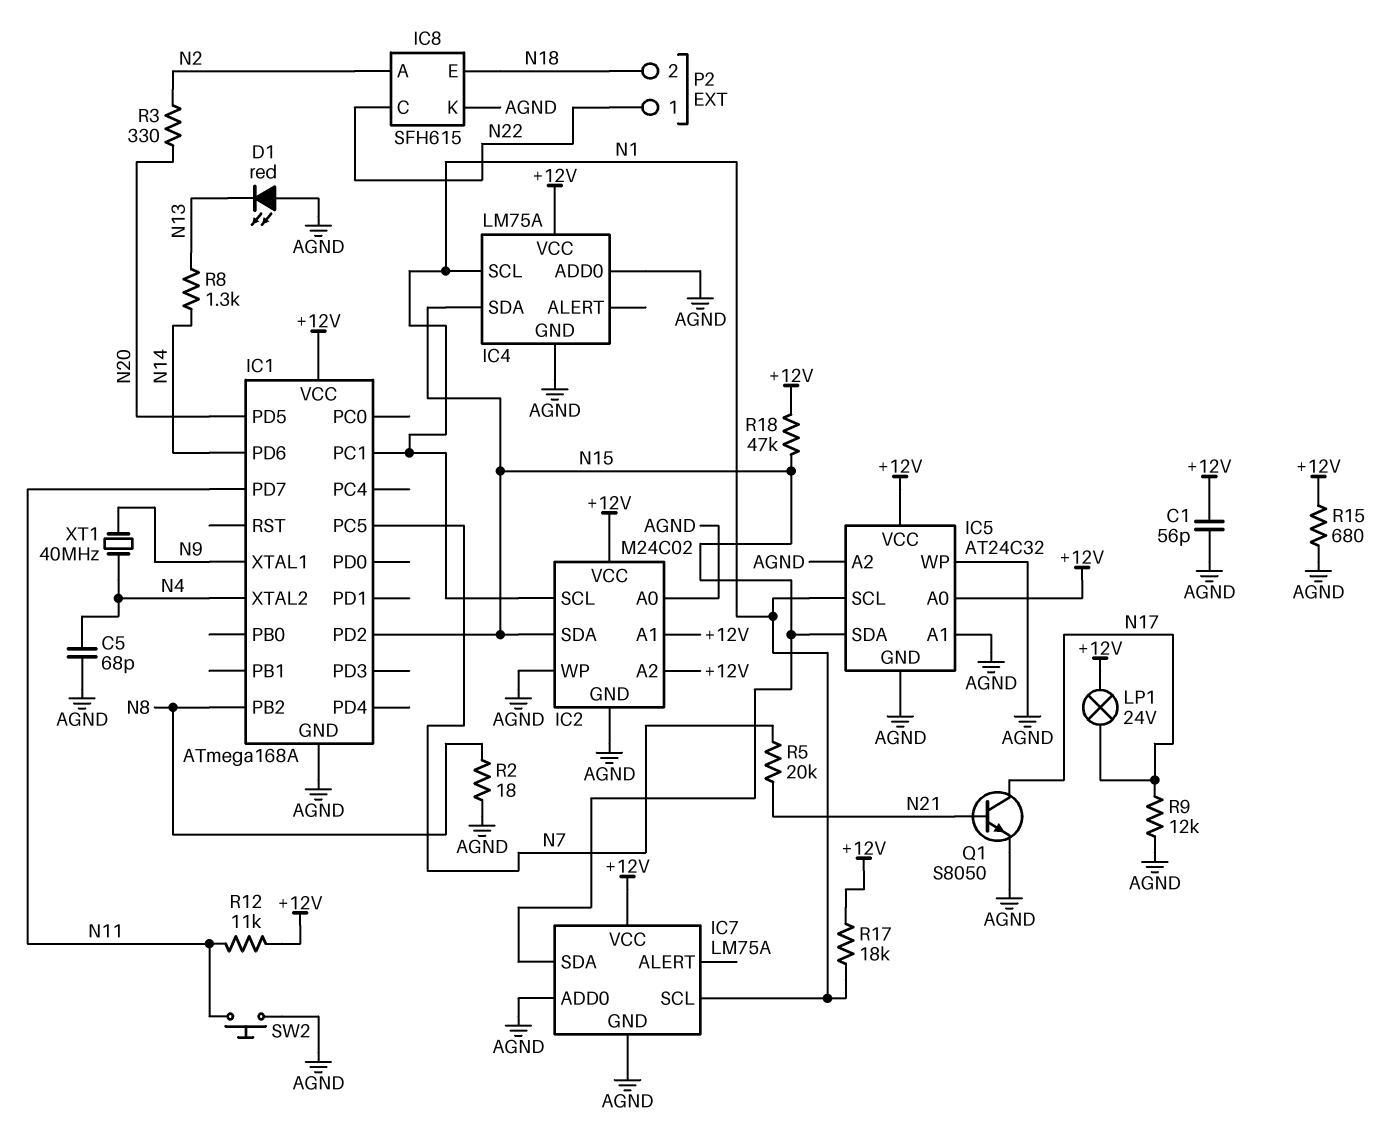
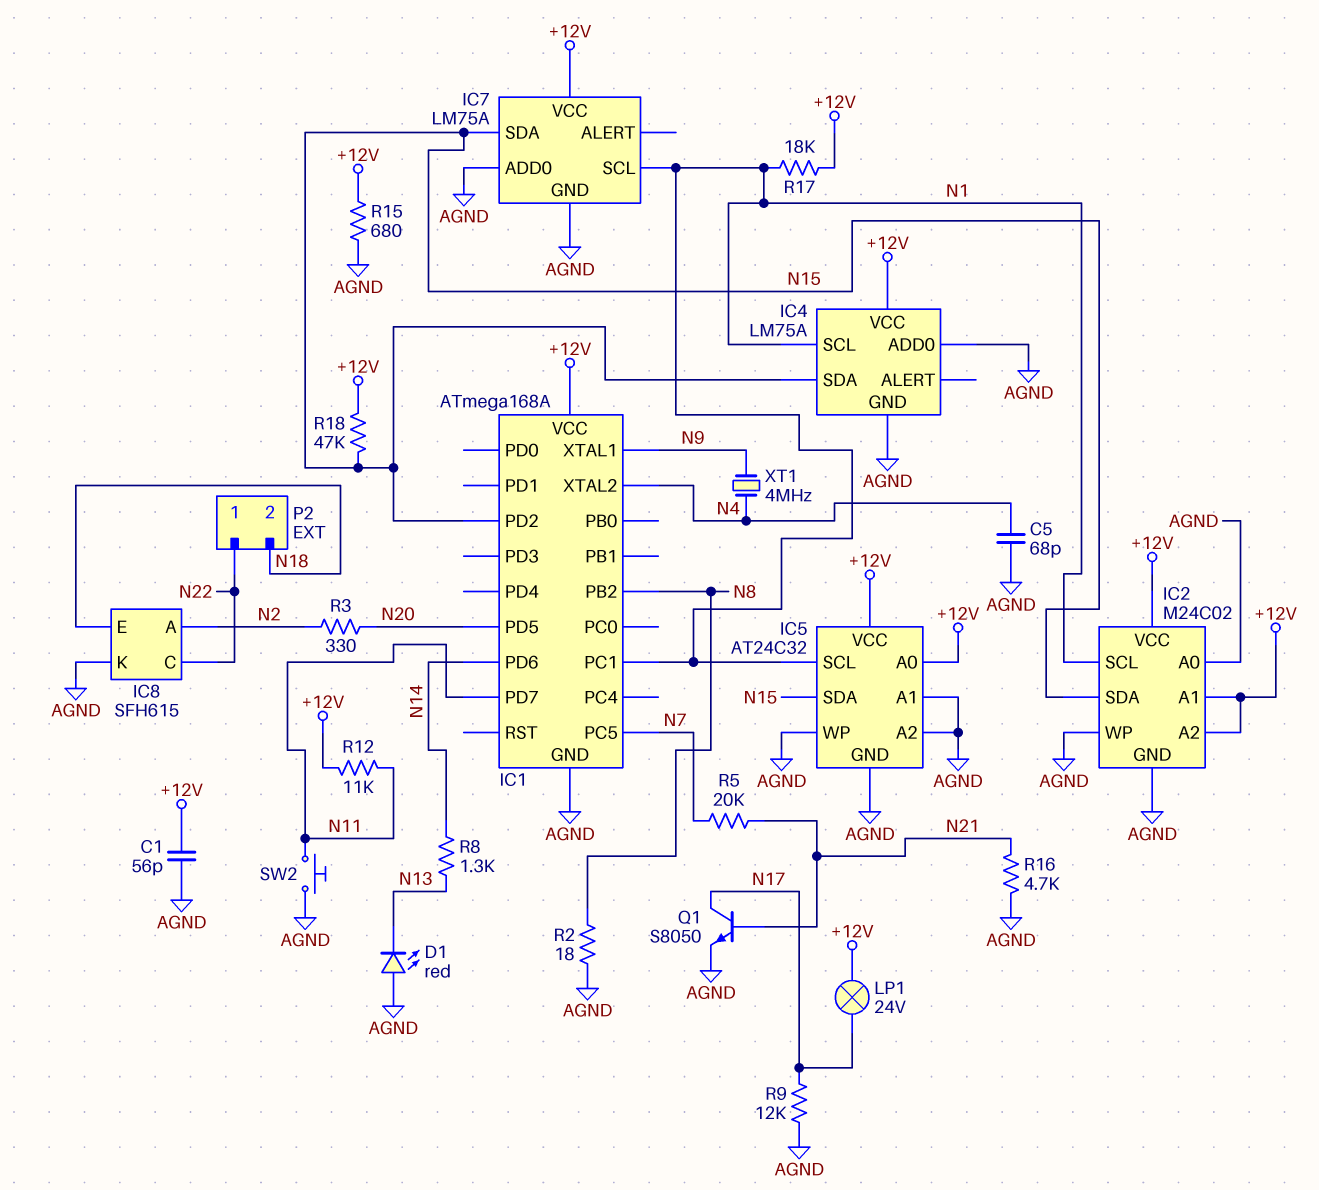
R16: none -> 4.7k (AGND, N21)
XT1: 40MHz (N4, N9) -> 4MHz (N4, N9)

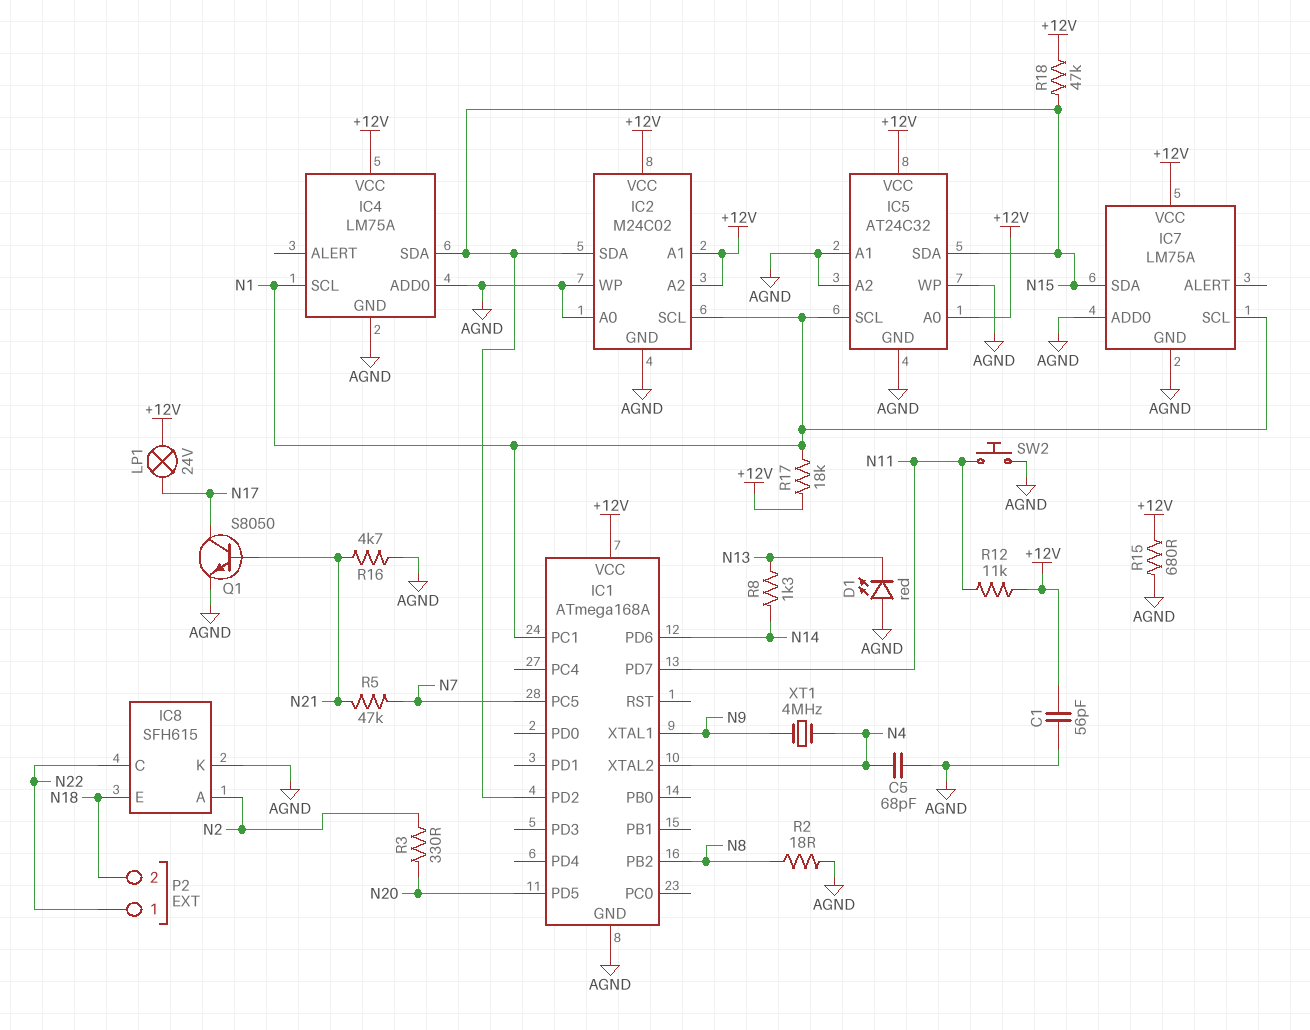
R5: 20k (N7, N21) -> 47k (N7, N21)
R9: 12k (AGND, N17) -> none

